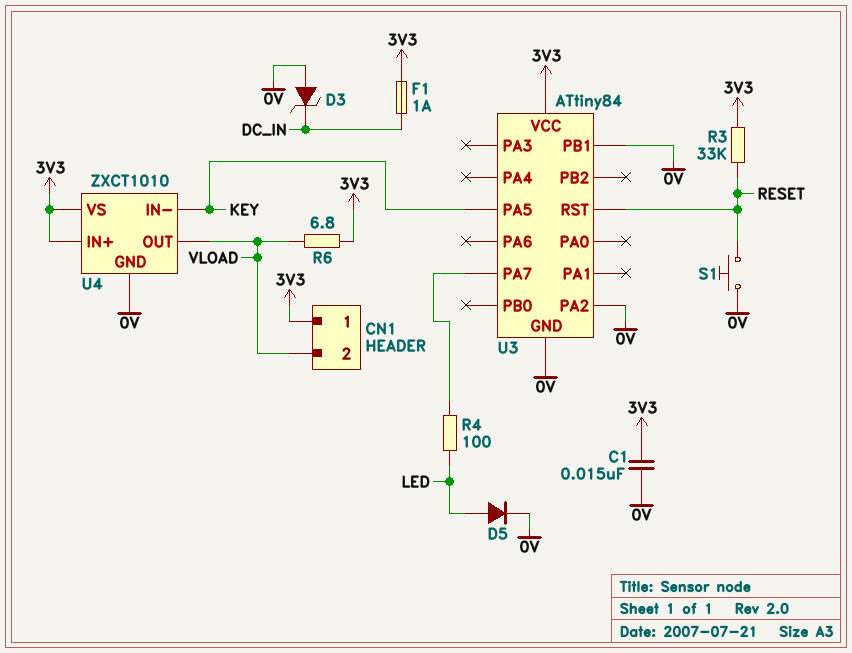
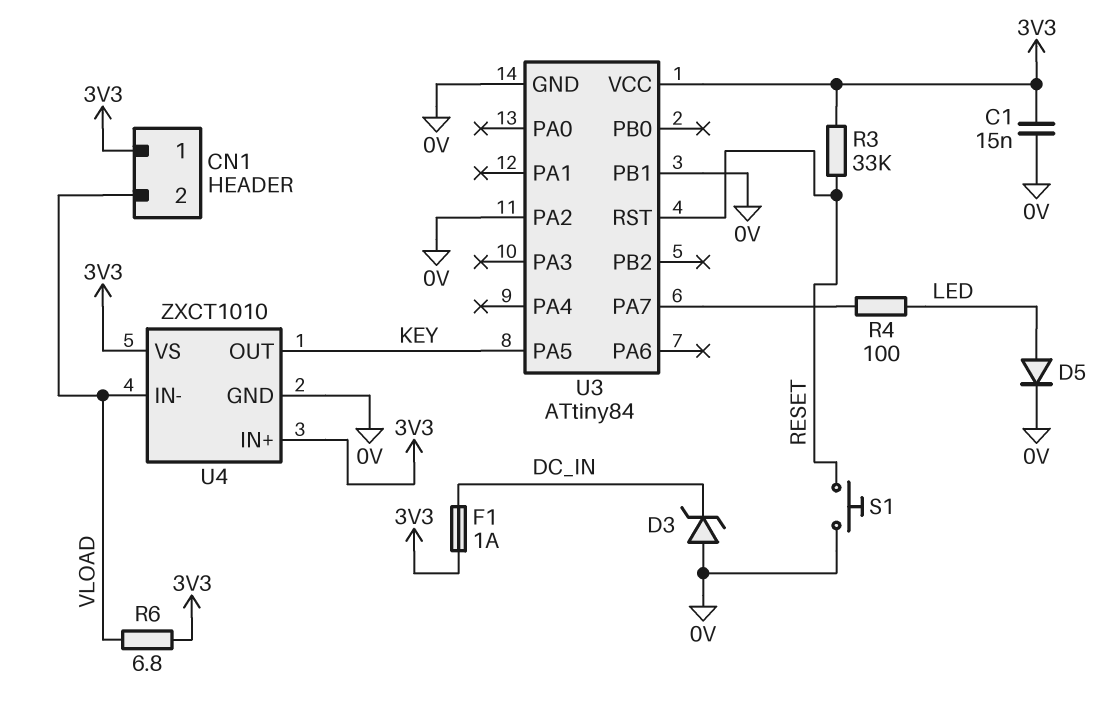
U4 pin IN-: KEY -> VLOAD
U4 pin OUT: VLOAD -> KEY

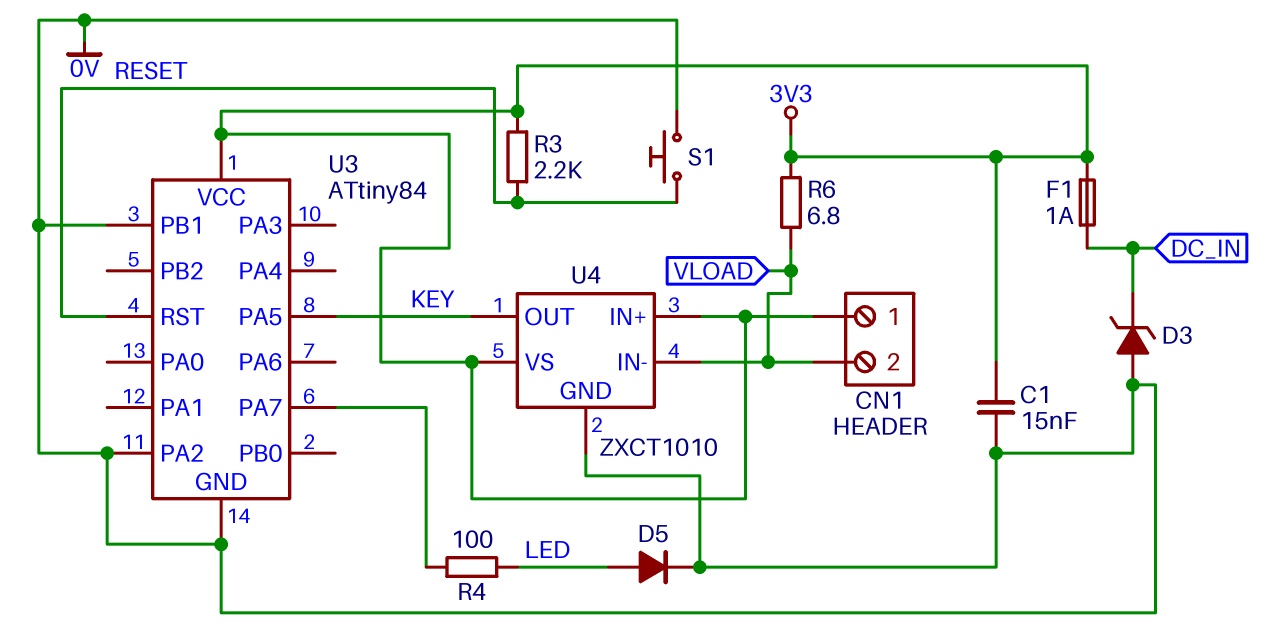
R3: 33k (3V3, RESET) -> 2.2k (3V3, RESET)

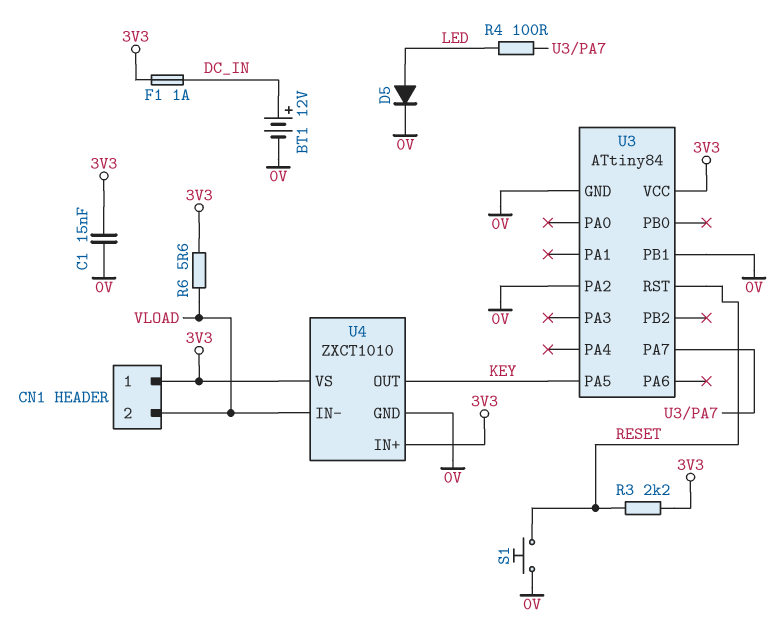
BT1: none -> 12V (plus DC_IN, minus 0V)
D3: zener (A 0V, K DC_IN) -> none
R6: 6.8 (3V3, VLOAD) -> 5.6 (3V3, VLOAD)

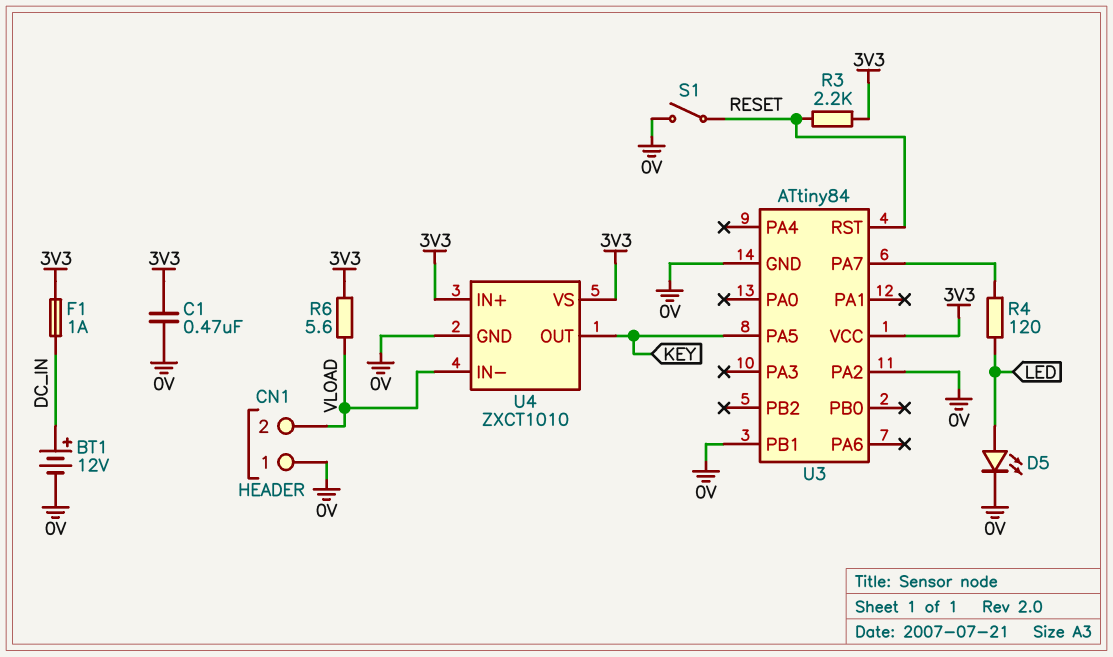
C1: 15nF (0V, 3V3) -> 470nF (0V, 3V3)
CN1 pin 1: 3V3 -> 0V
D5: diode (A LED, K 0V) -> LED (A LED, K 0V)
R4: 100 (LED, U3/PA7) -> 120 (LED, U3/PA7)
S1: button (0V, RESET) -> switch (0V, RESET)

